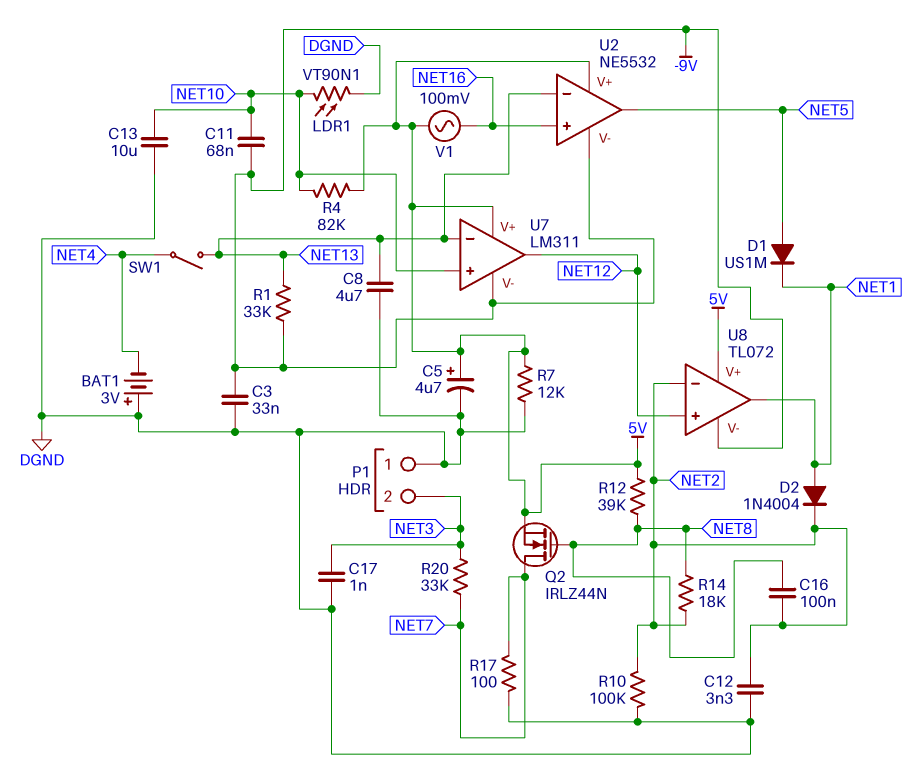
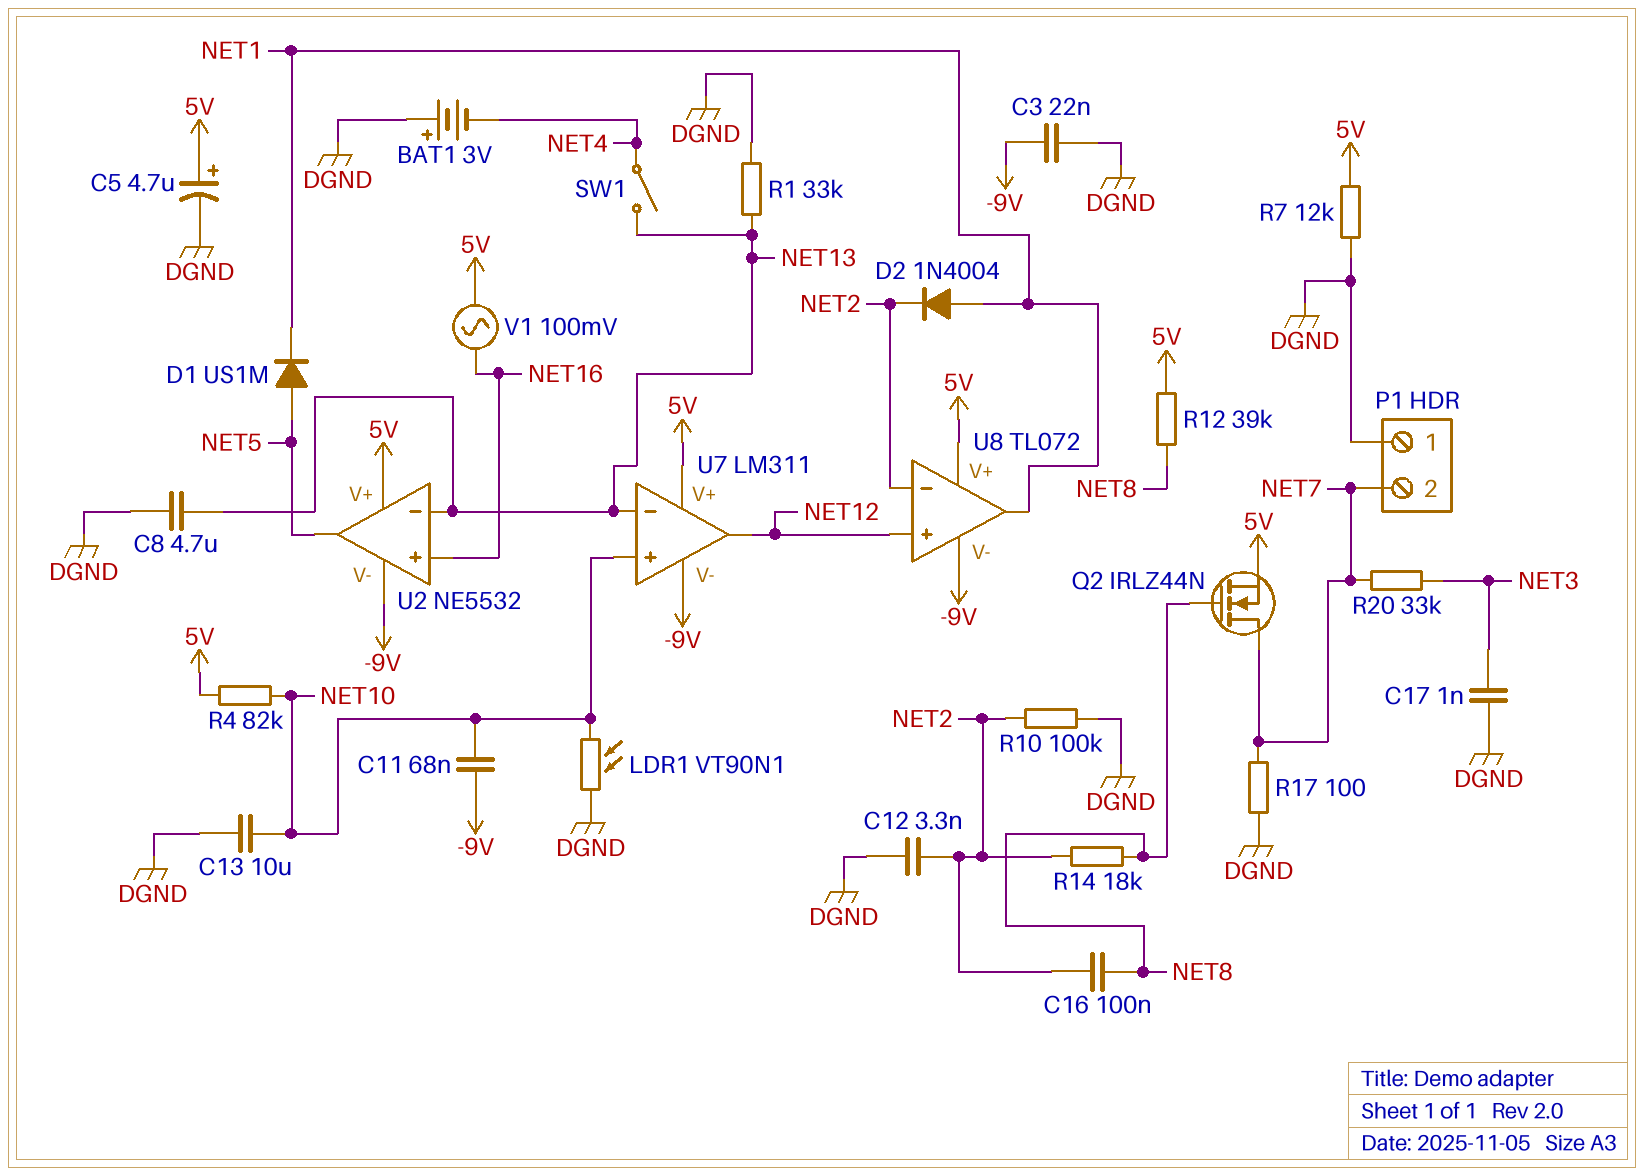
C3: 33nF (-9V, DGND) -> 22nF (-9V, DGND)
P1 pin 2: NET3 -> NET7
R1: 33k (-9V, NET13) -> 33k (DGND, NET13)

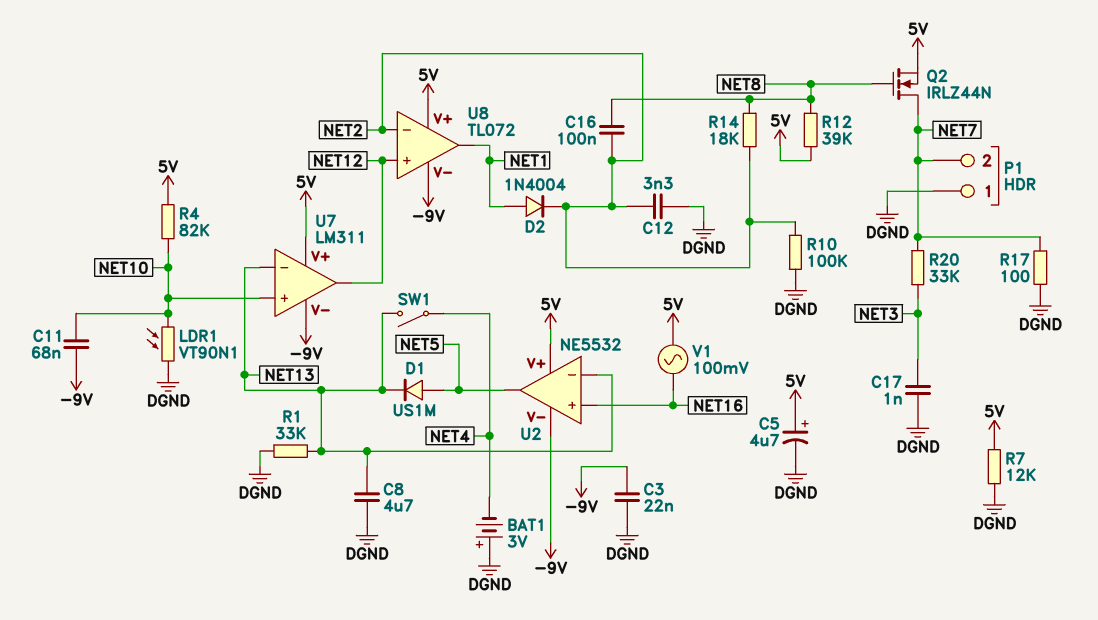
C13: 10uF (DGND, NET10) -> none
D1: diode US1M (A NET5, K NET1) -> diode US1M (A NET5, K NET13)

